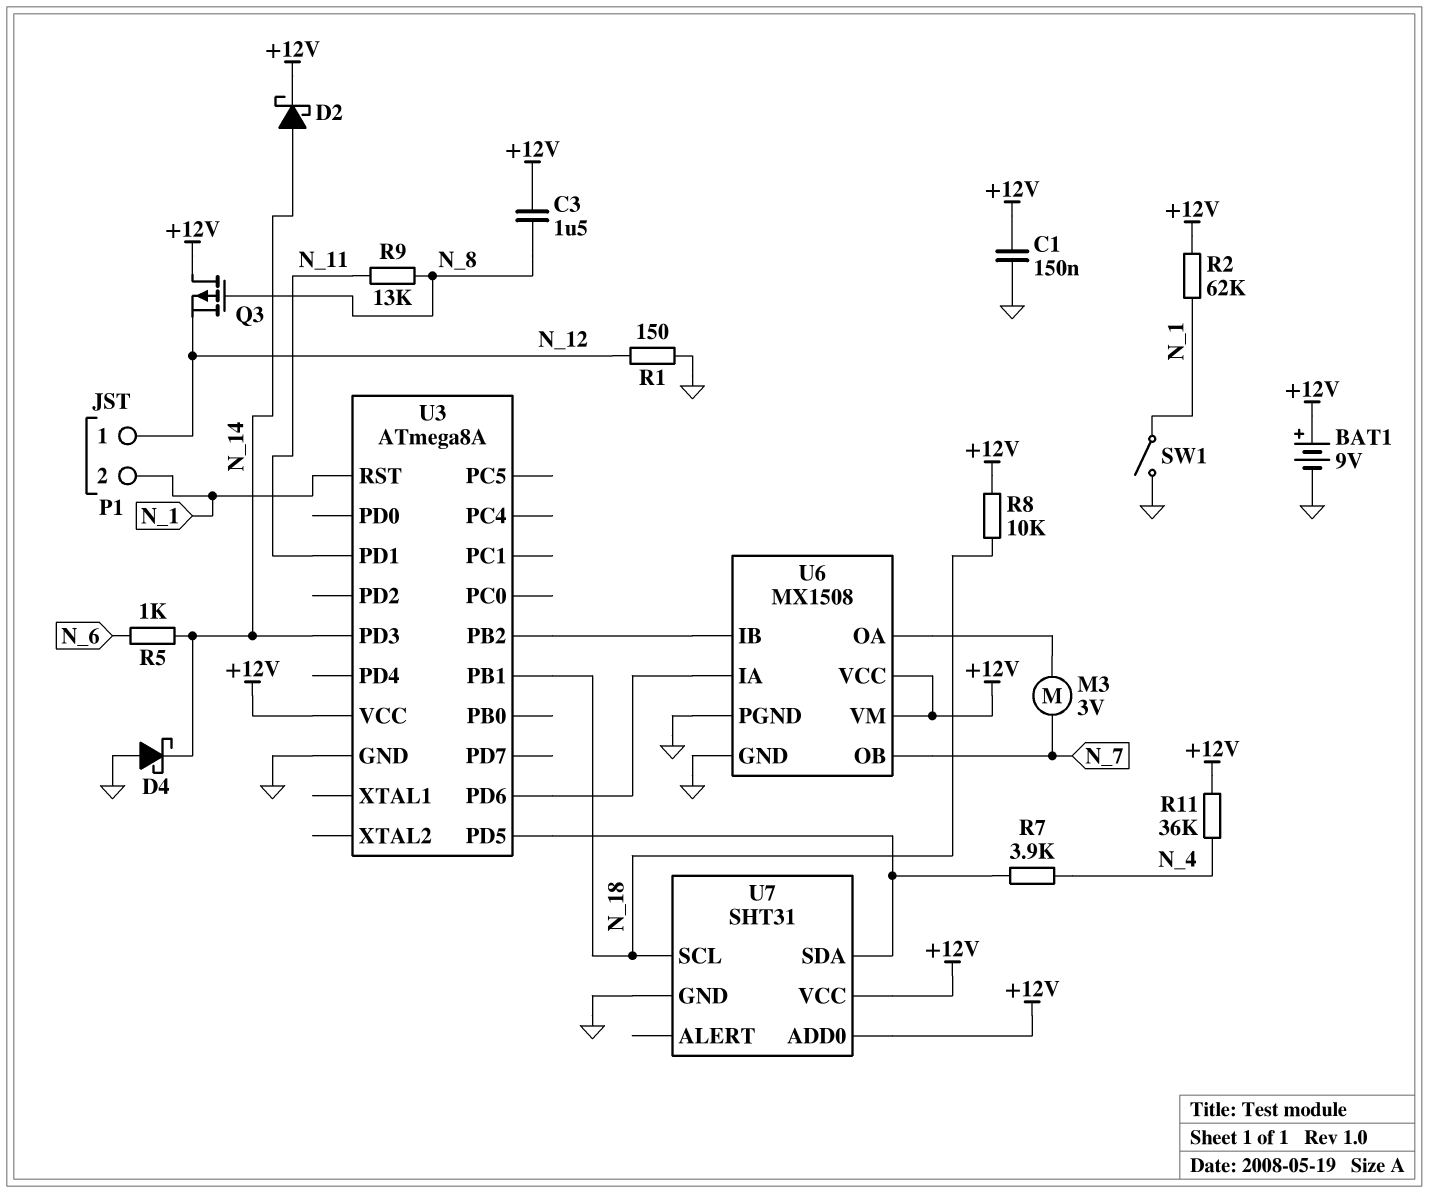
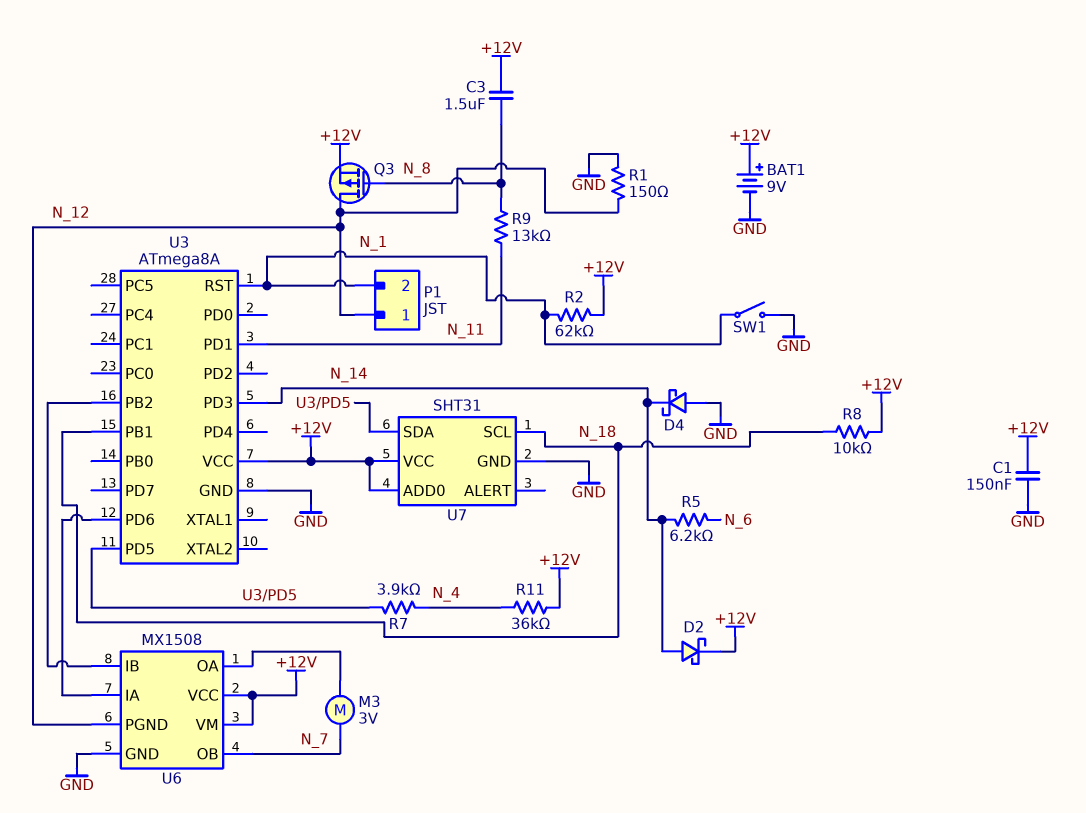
Q3: PMOS (G N_8, D +12V, S N_12) -> PMOS (G N_8, D N_12, S +12V)
R5: 1k (N_6, N_14) -> 6.2k (N_6, N_14)
U6 pin PGND: GND -> N_12

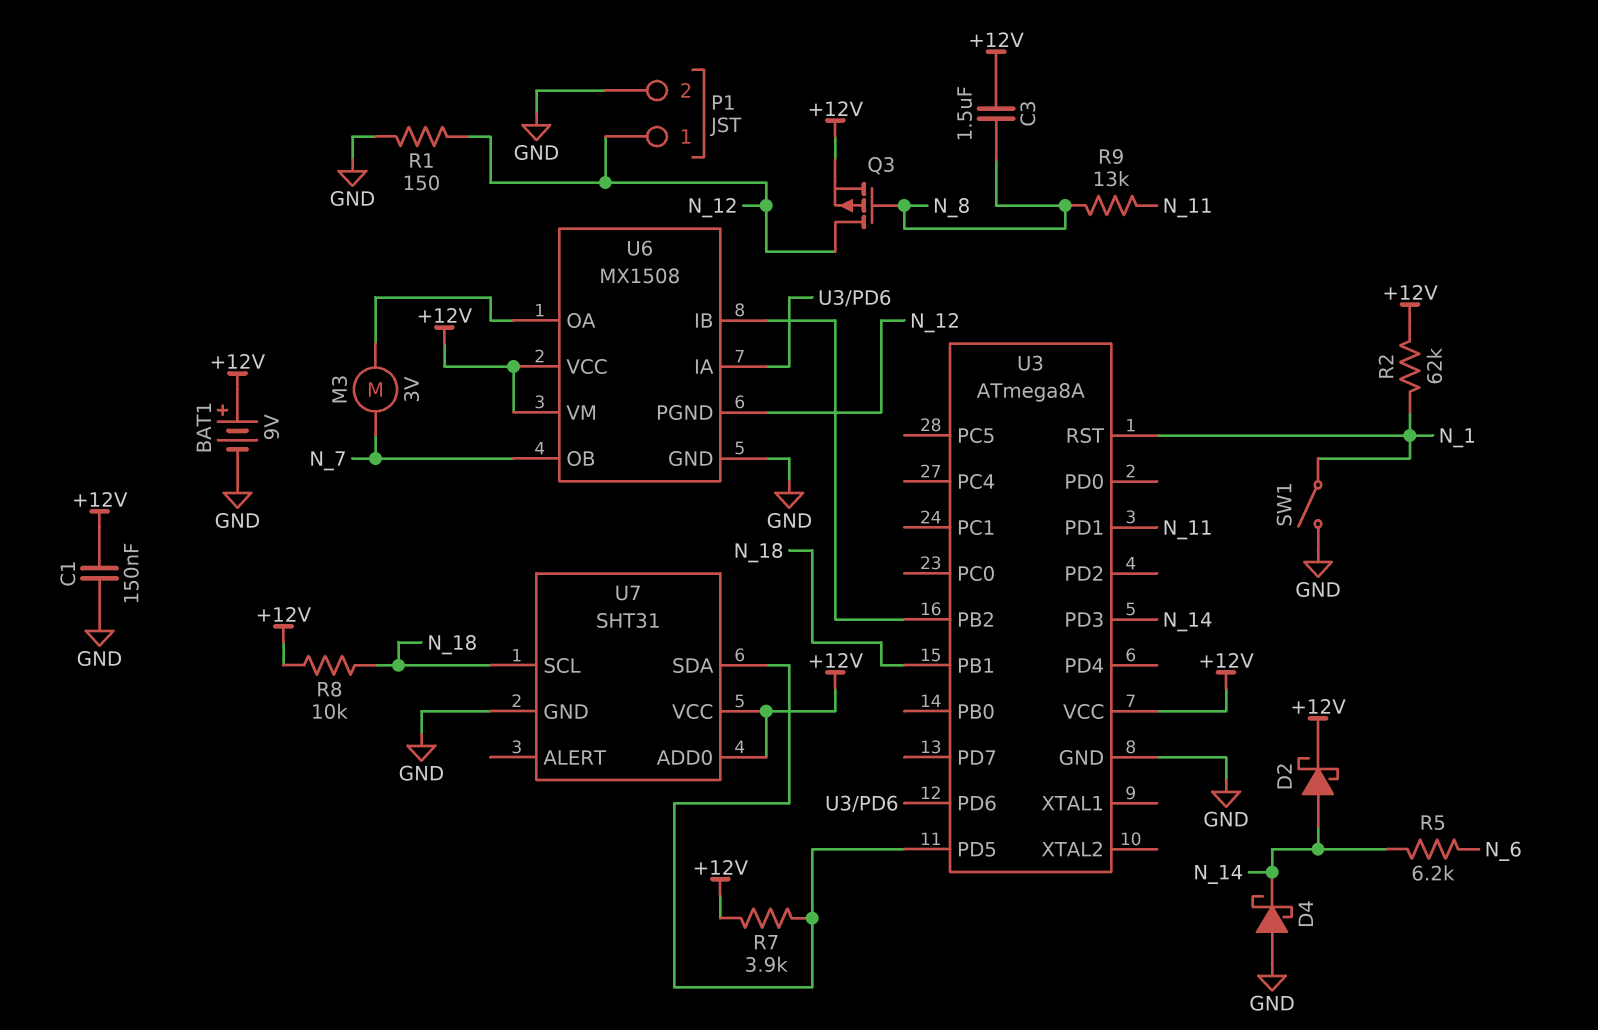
P1 pin 2: N_1 -> GND
R7: 3.9k (N_4, U3/PD5) -> 3.9k (+12V, U3/PD5)
R11: 36k (+12V, N_4) -> none

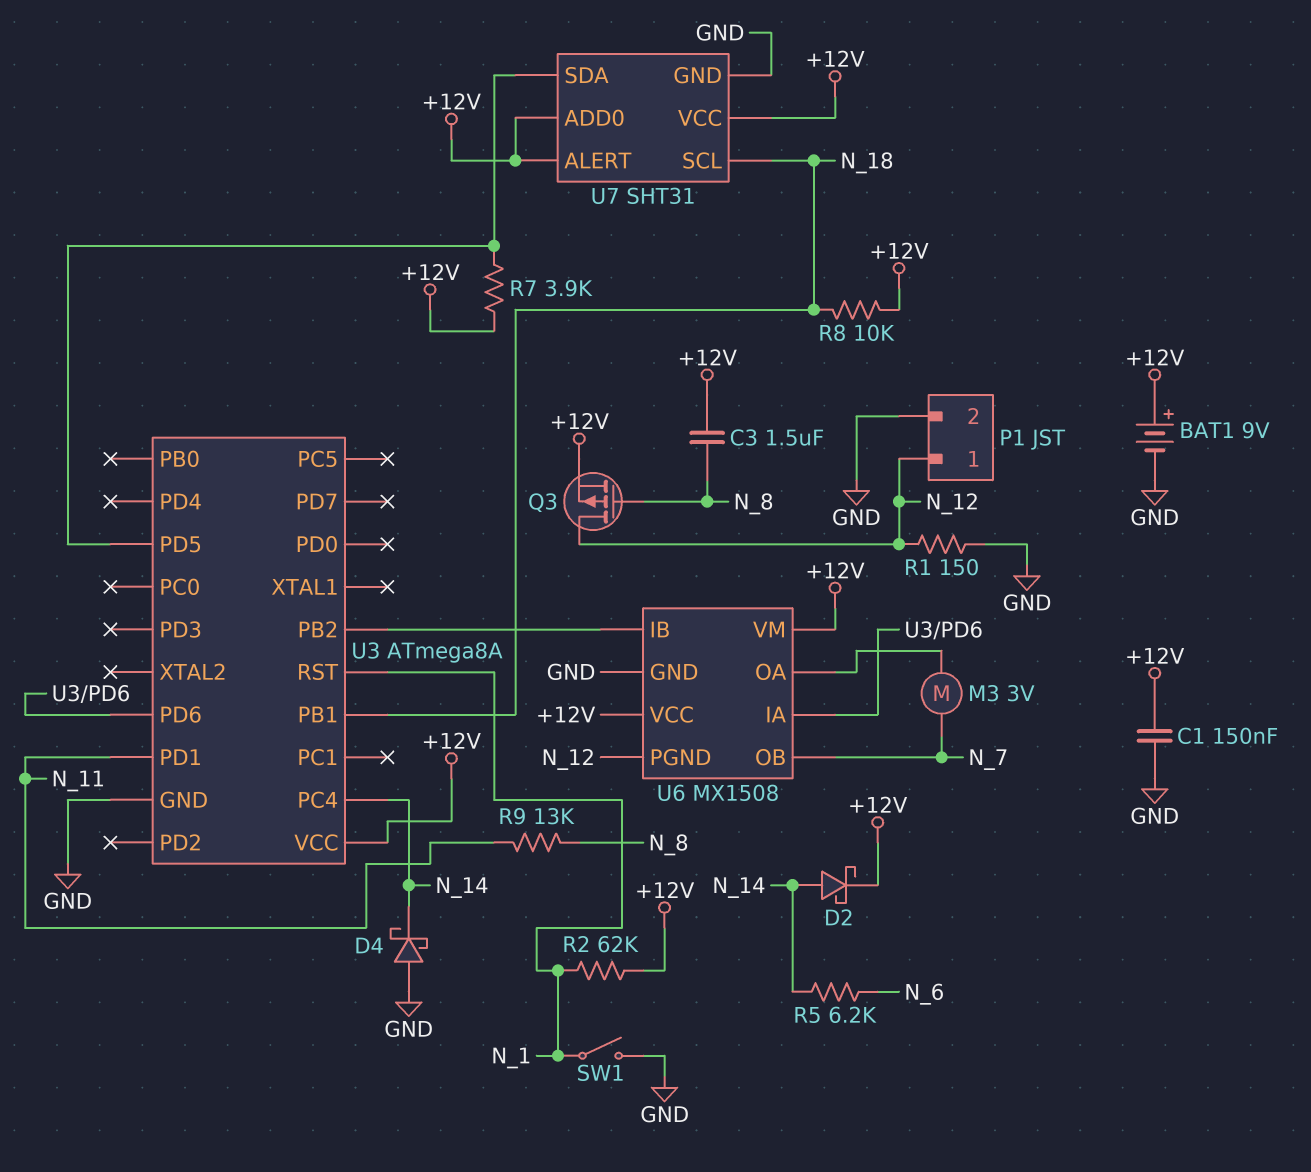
U3 pin PC4: none -> N_14
U3 pin PD3: N_14 -> none
U7 pin ALERT: none -> +12V

